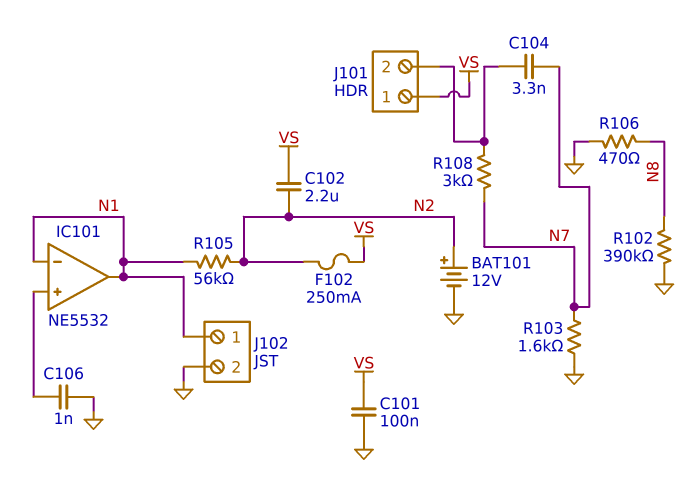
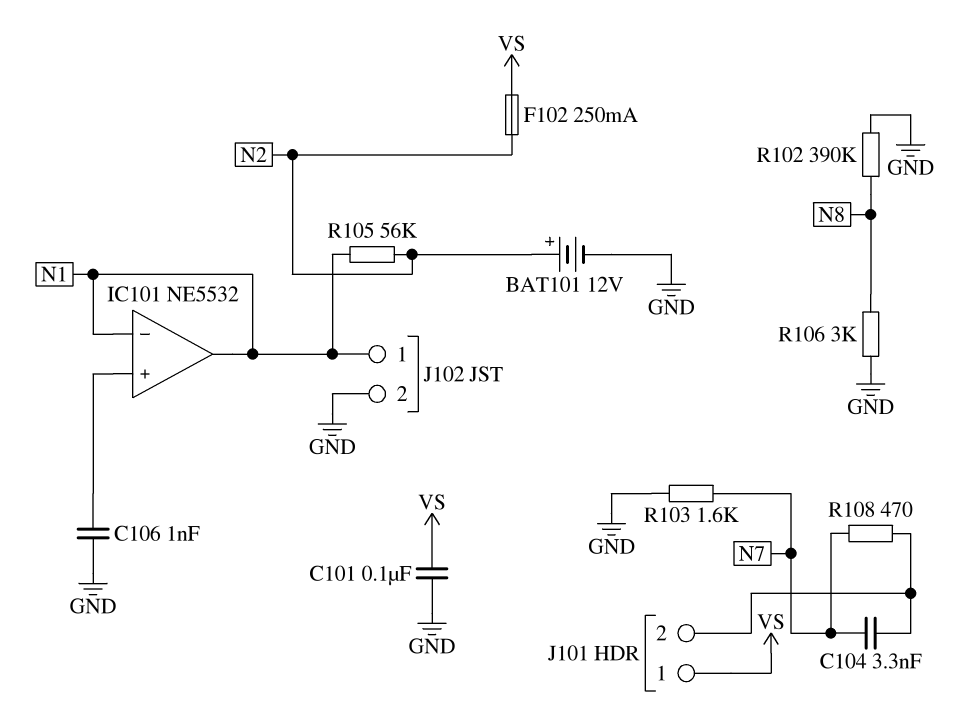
C102: 2.2uF (N2, VS) -> none
R106: 470 (GND, N8) -> 3k (GND, N8)
R108: 3k (J101/2, N7) -> 470 (J101/2, N7)

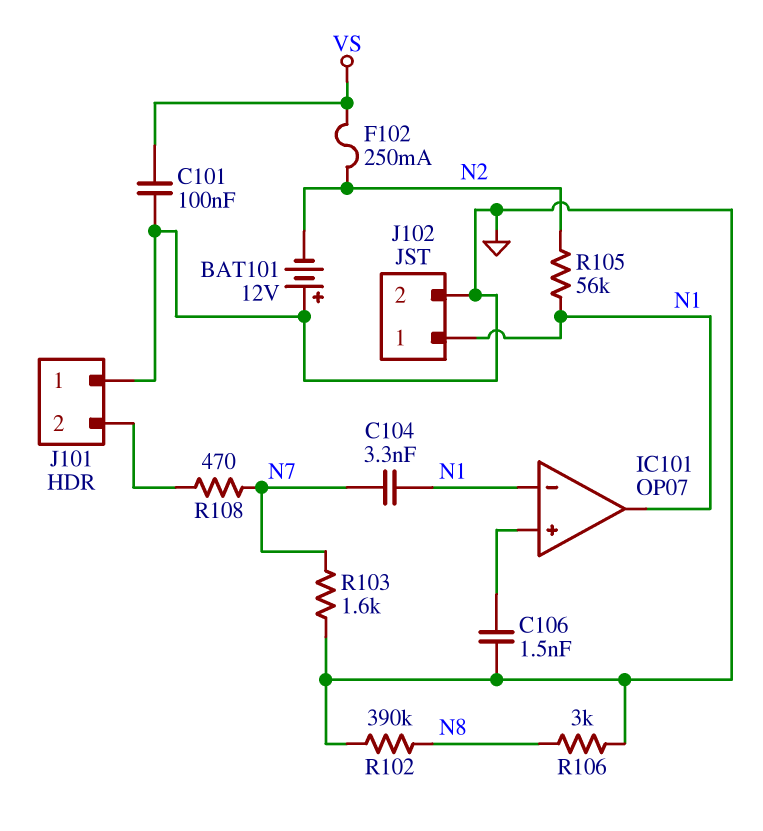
BAT101: 12V (plus N2, minus GND) -> 12V (plus GND, minus N2)
C104: 3.3nF (J101/2, N7) -> 3.3nF (N1, N7)
C106: 1nF (GND, IC101/in+) -> 1.5nF (GND, IC101/in+)
IC101: NE5532 -> OP07
J101 pin 1: VS -> GND

